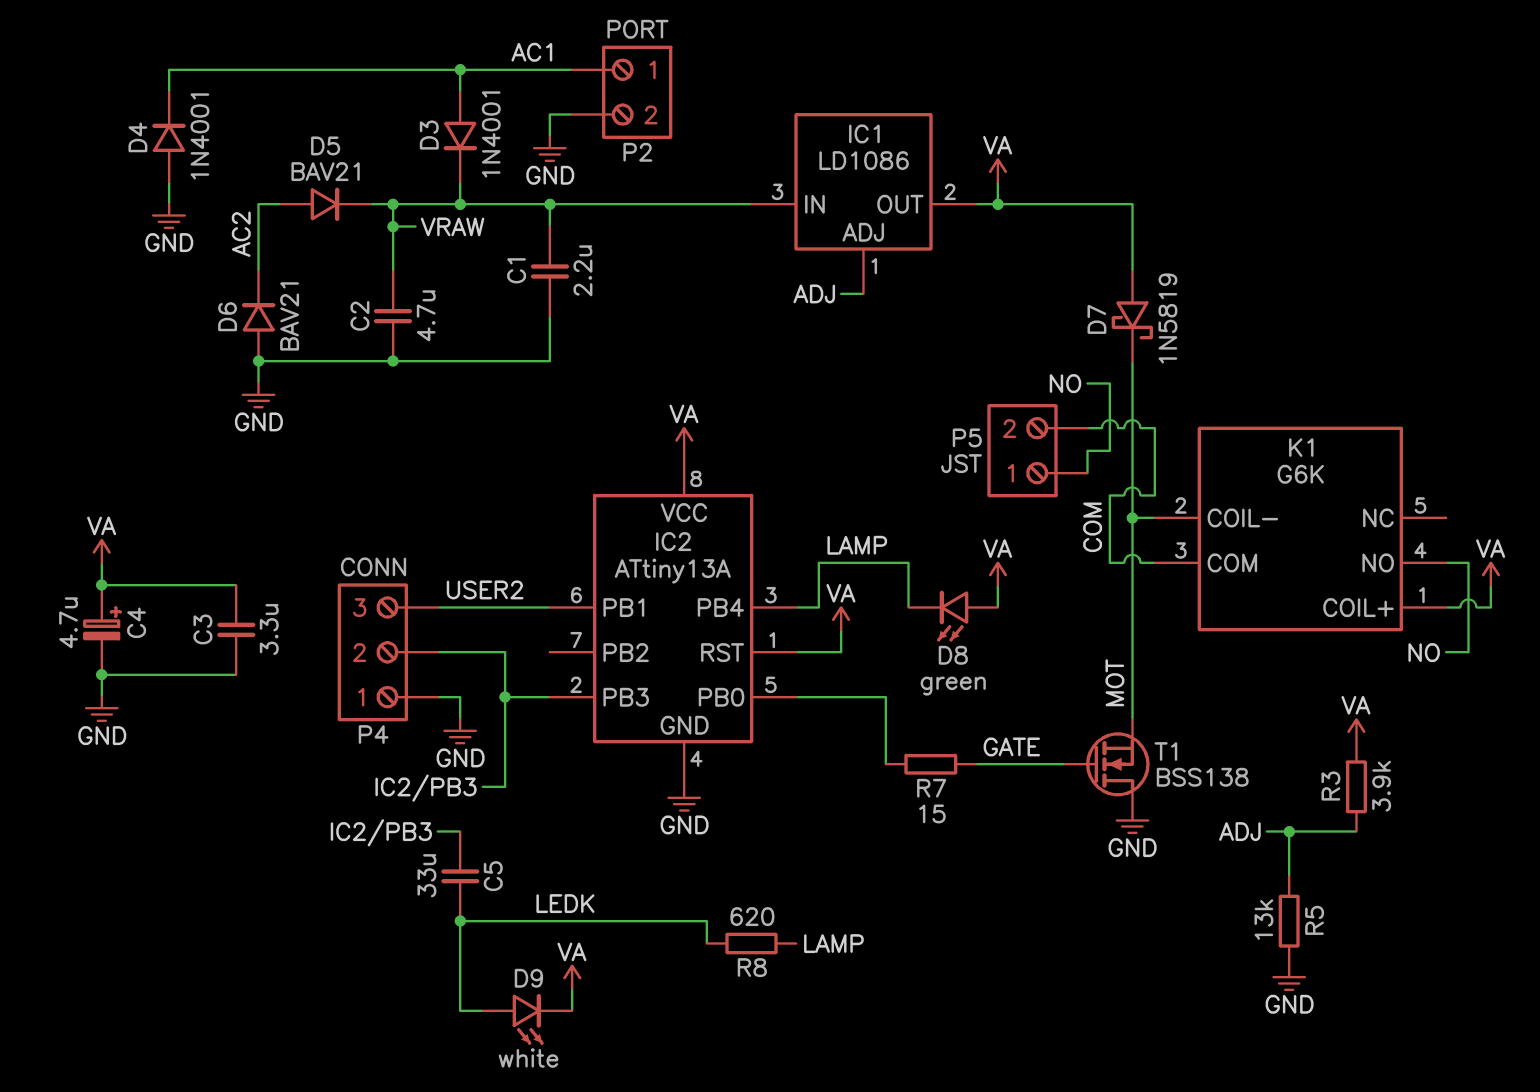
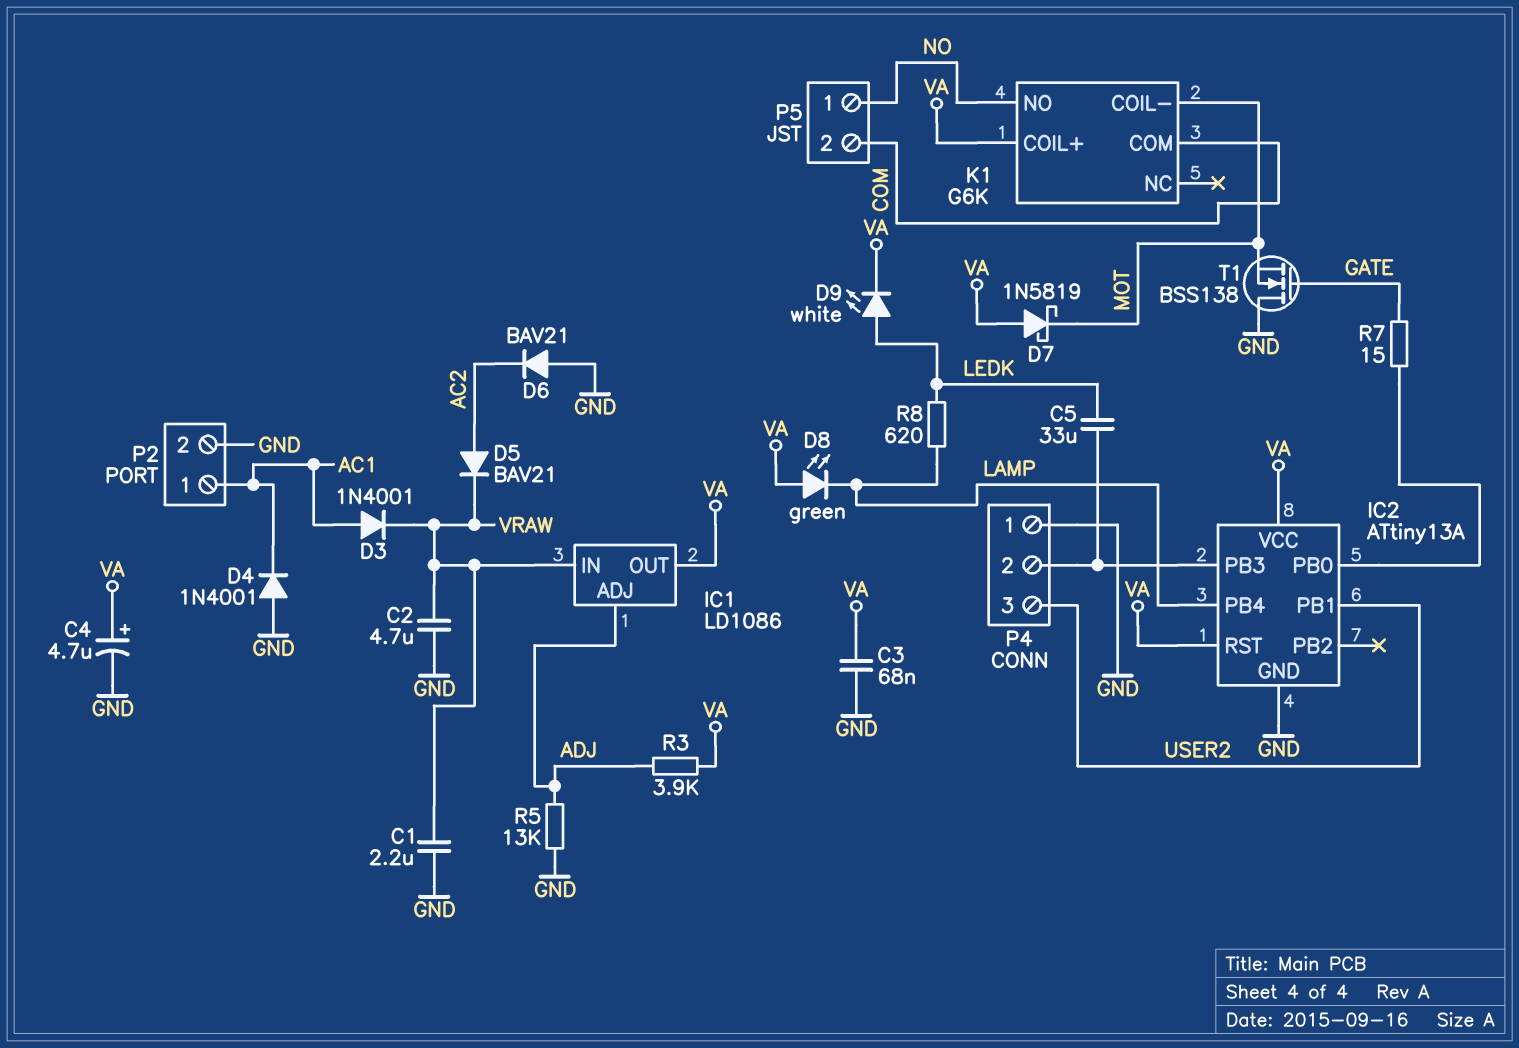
C3: 3.3uF (GND, VA) -> 68nF (GND, VA)

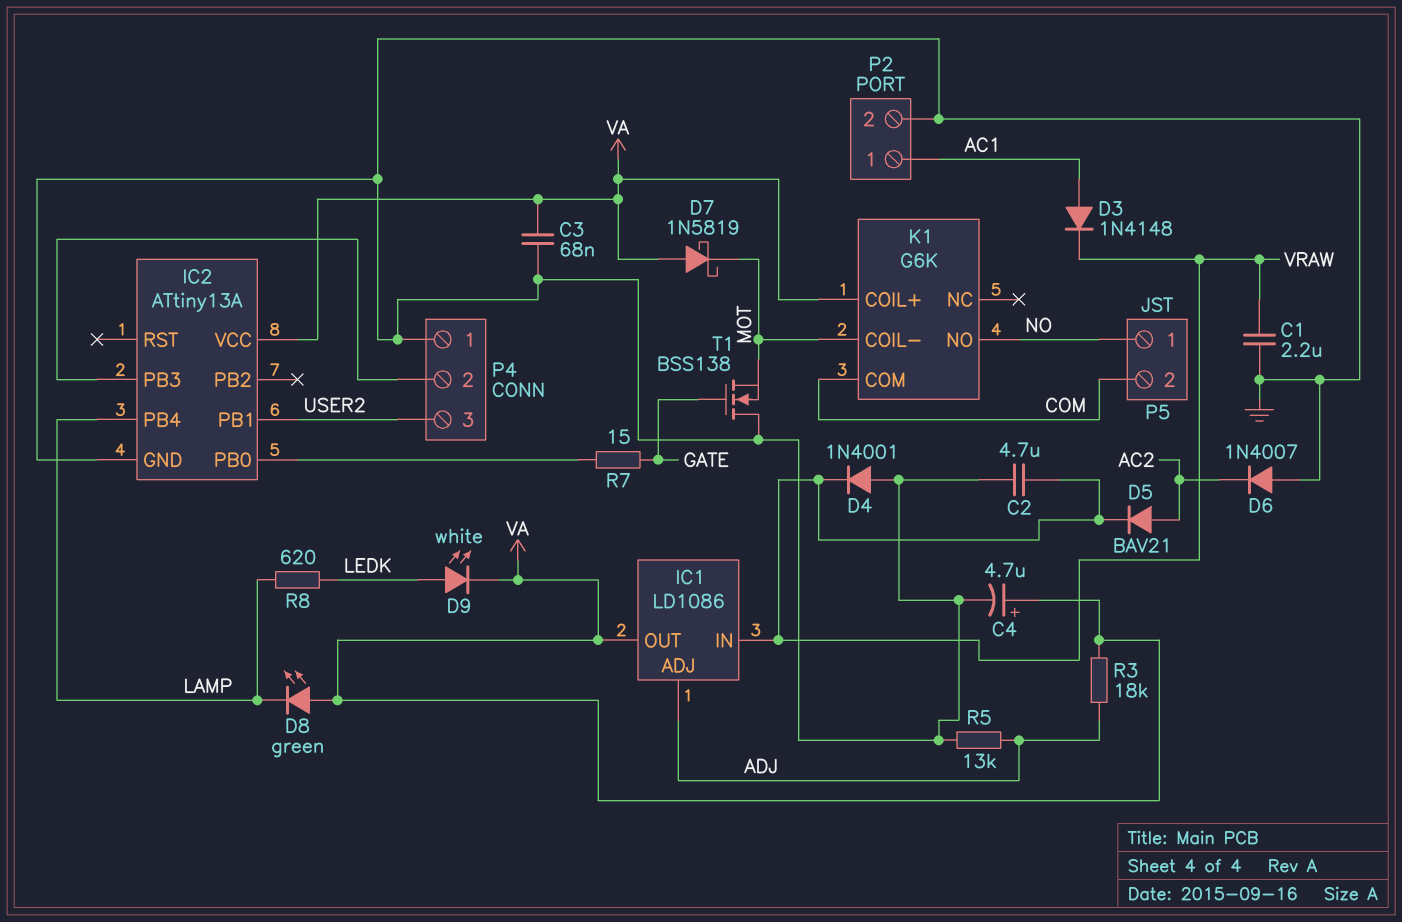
C5: 33uF (IC2/PB3, LEDK) -> none
D3: diode 1N4001 (A AC1, K VRAW) -> diode 1N4148 (A AC1, K VRAW)
D4: diode 1N4001 (A GND, K AC1) -> diode 1N4001 (A GND, K VRAW)
D6: diode BAV21 (A GND, K AC2) -> diode 1N4007 (A GND, K AC2)
IC2 pin RST: VA -> none
R3: 3.9k (ADJ, VA) -> 18k (ADJ, VA)

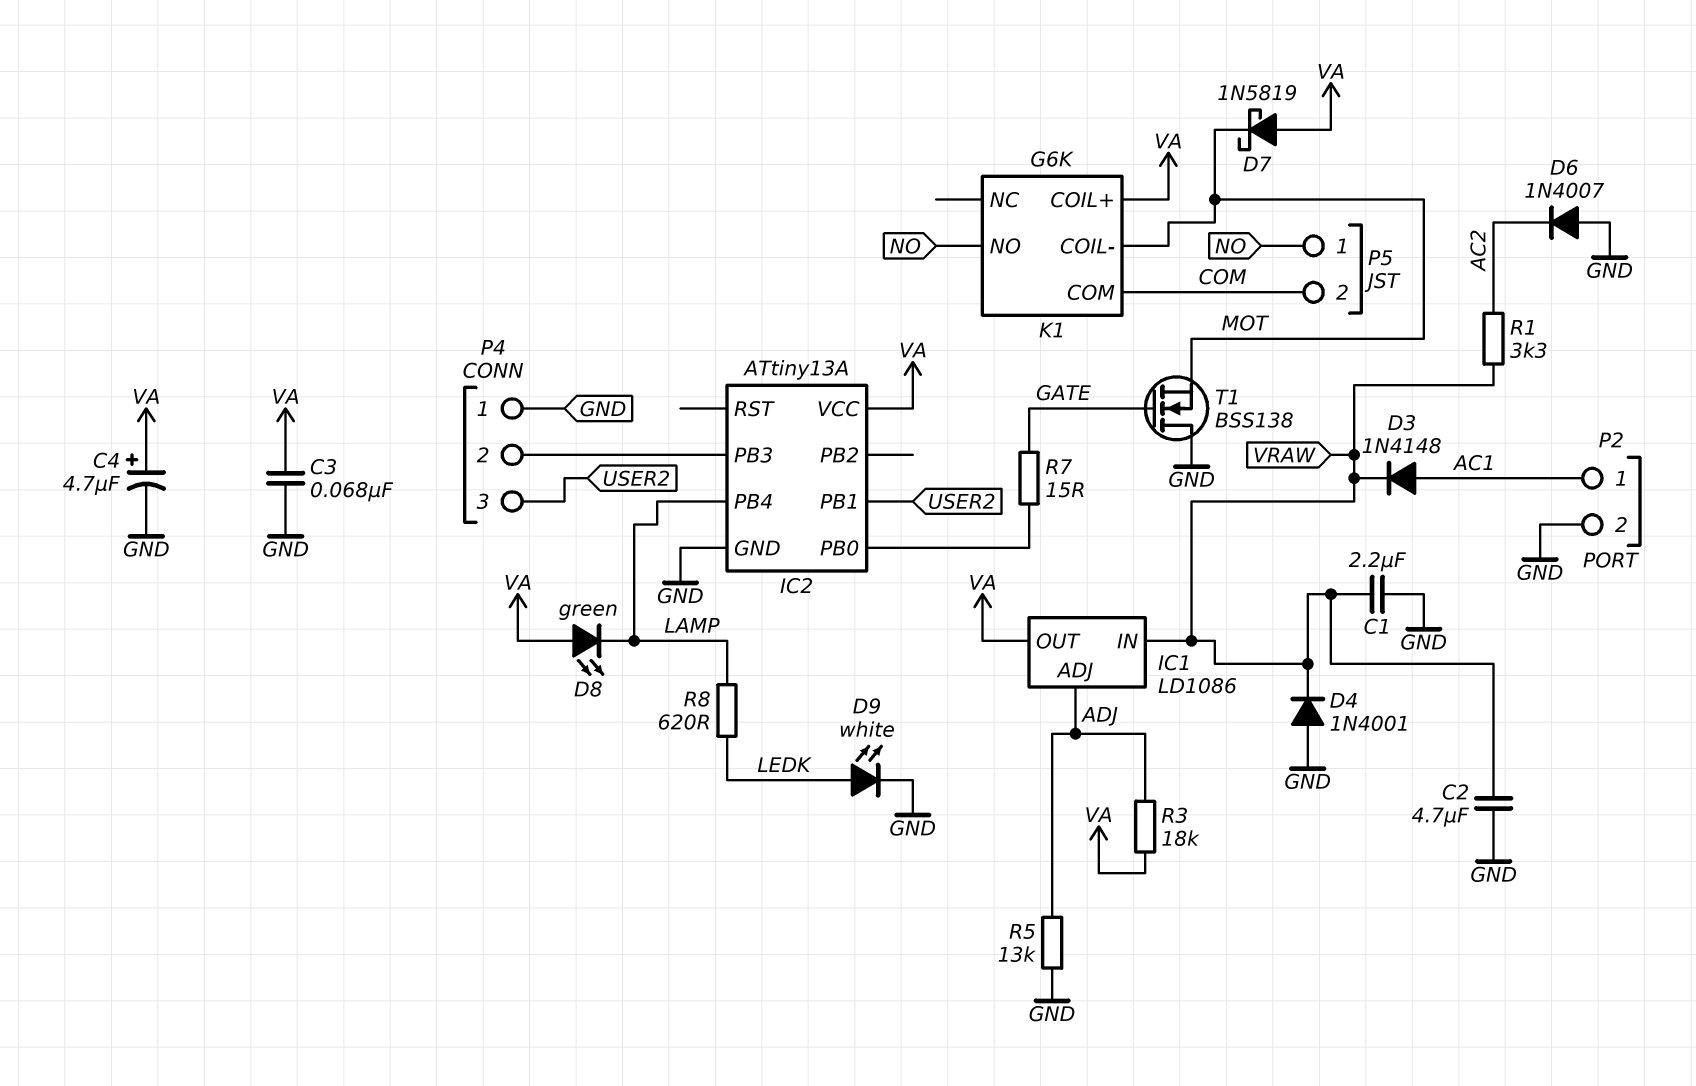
D5: diode BAV21 (A AC2, K VRAW) -> none
D9: LED white (A LEDK, K VA) -> LED white (A LEDK, K GND)
R1: none -> 3.3k (AC2, VRAW)

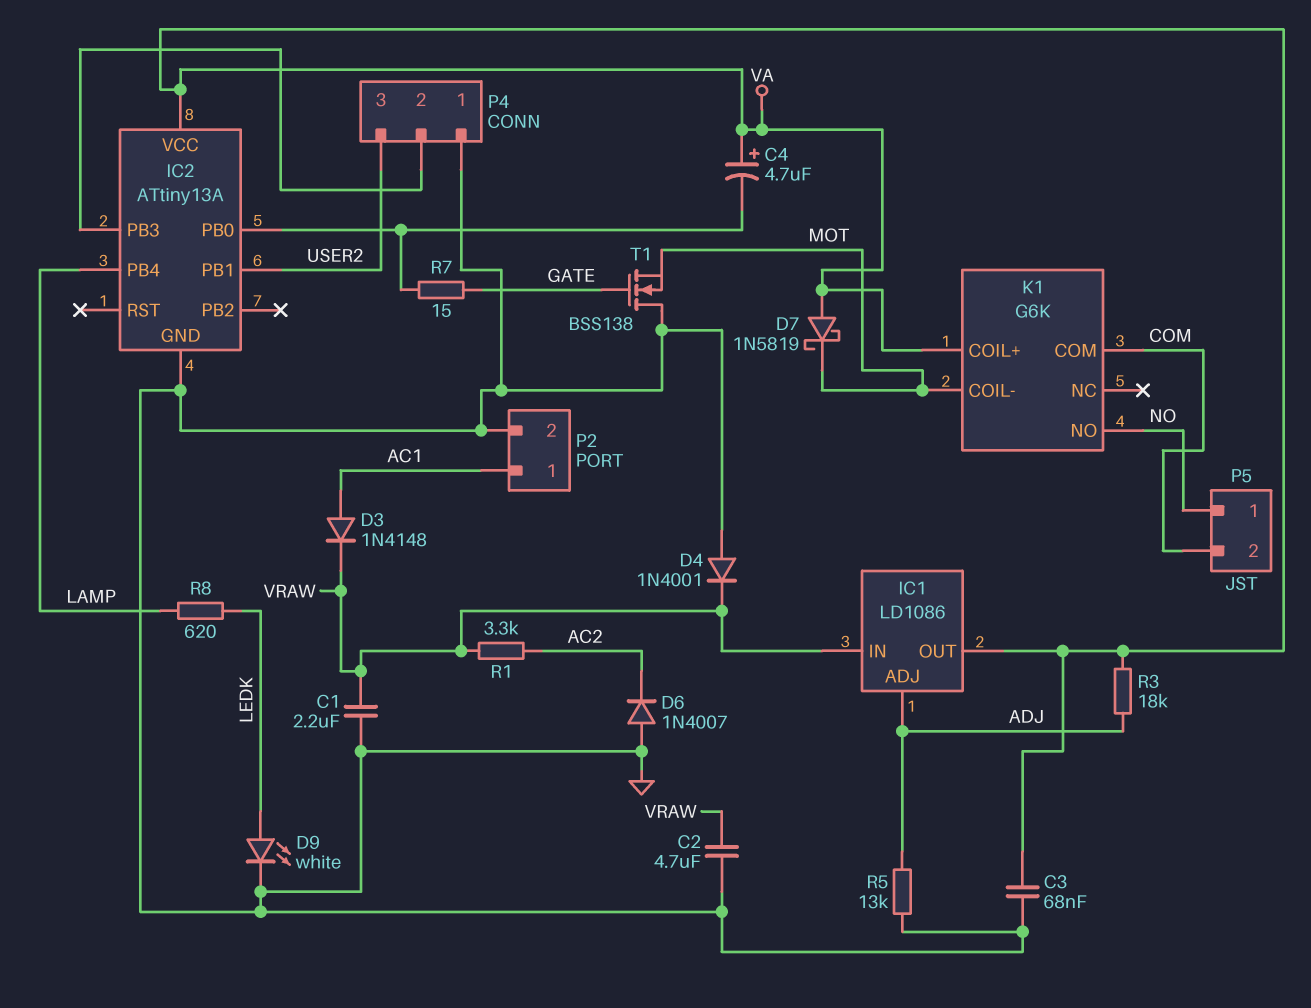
C4: 4.7uF (plus VA, minus GND) -> 4.7uF (plus VA, minus IC2/PB0)
D8: LED green (A VA, K LAMP) -> none

